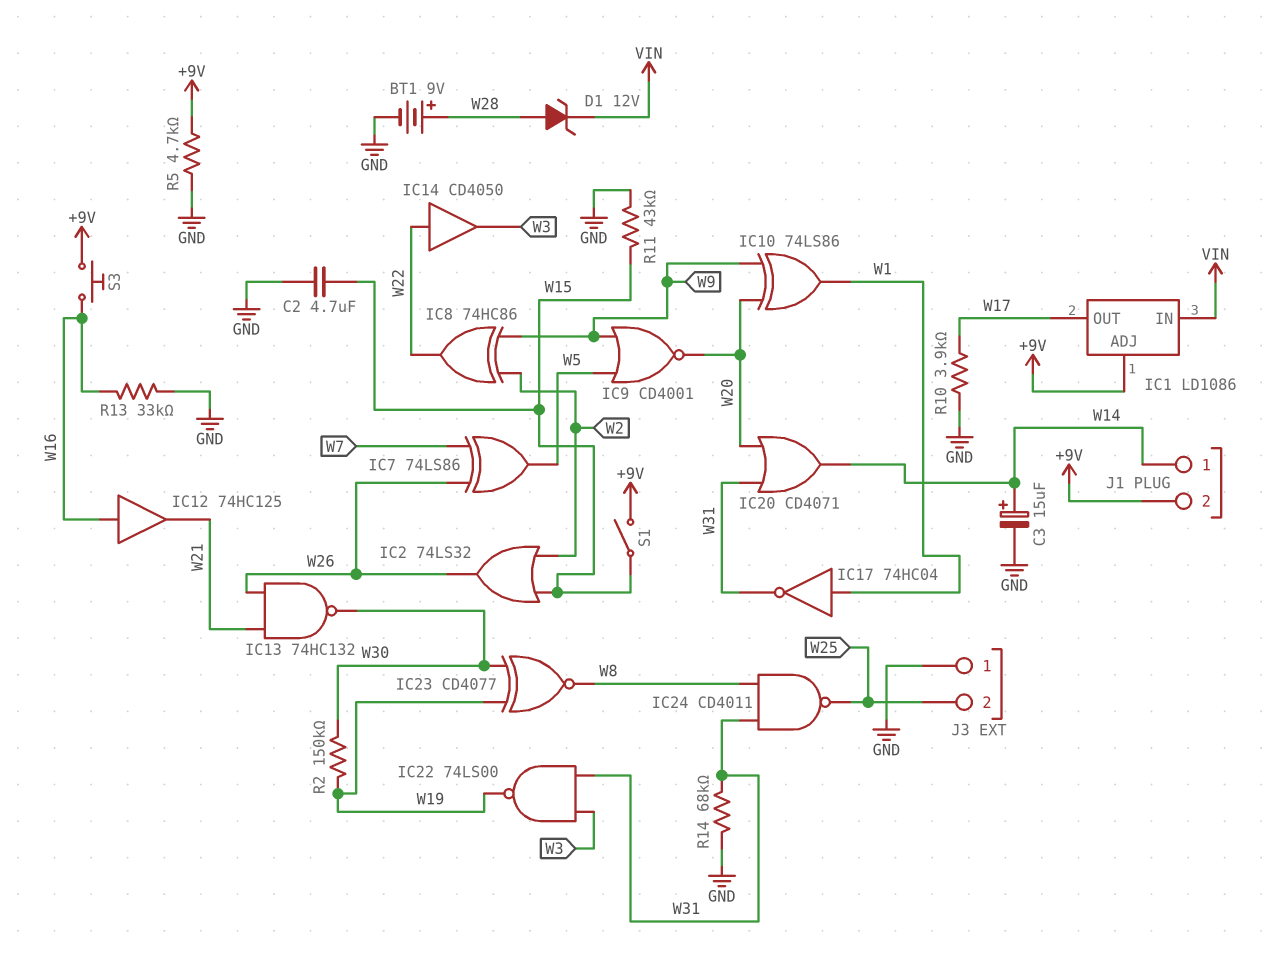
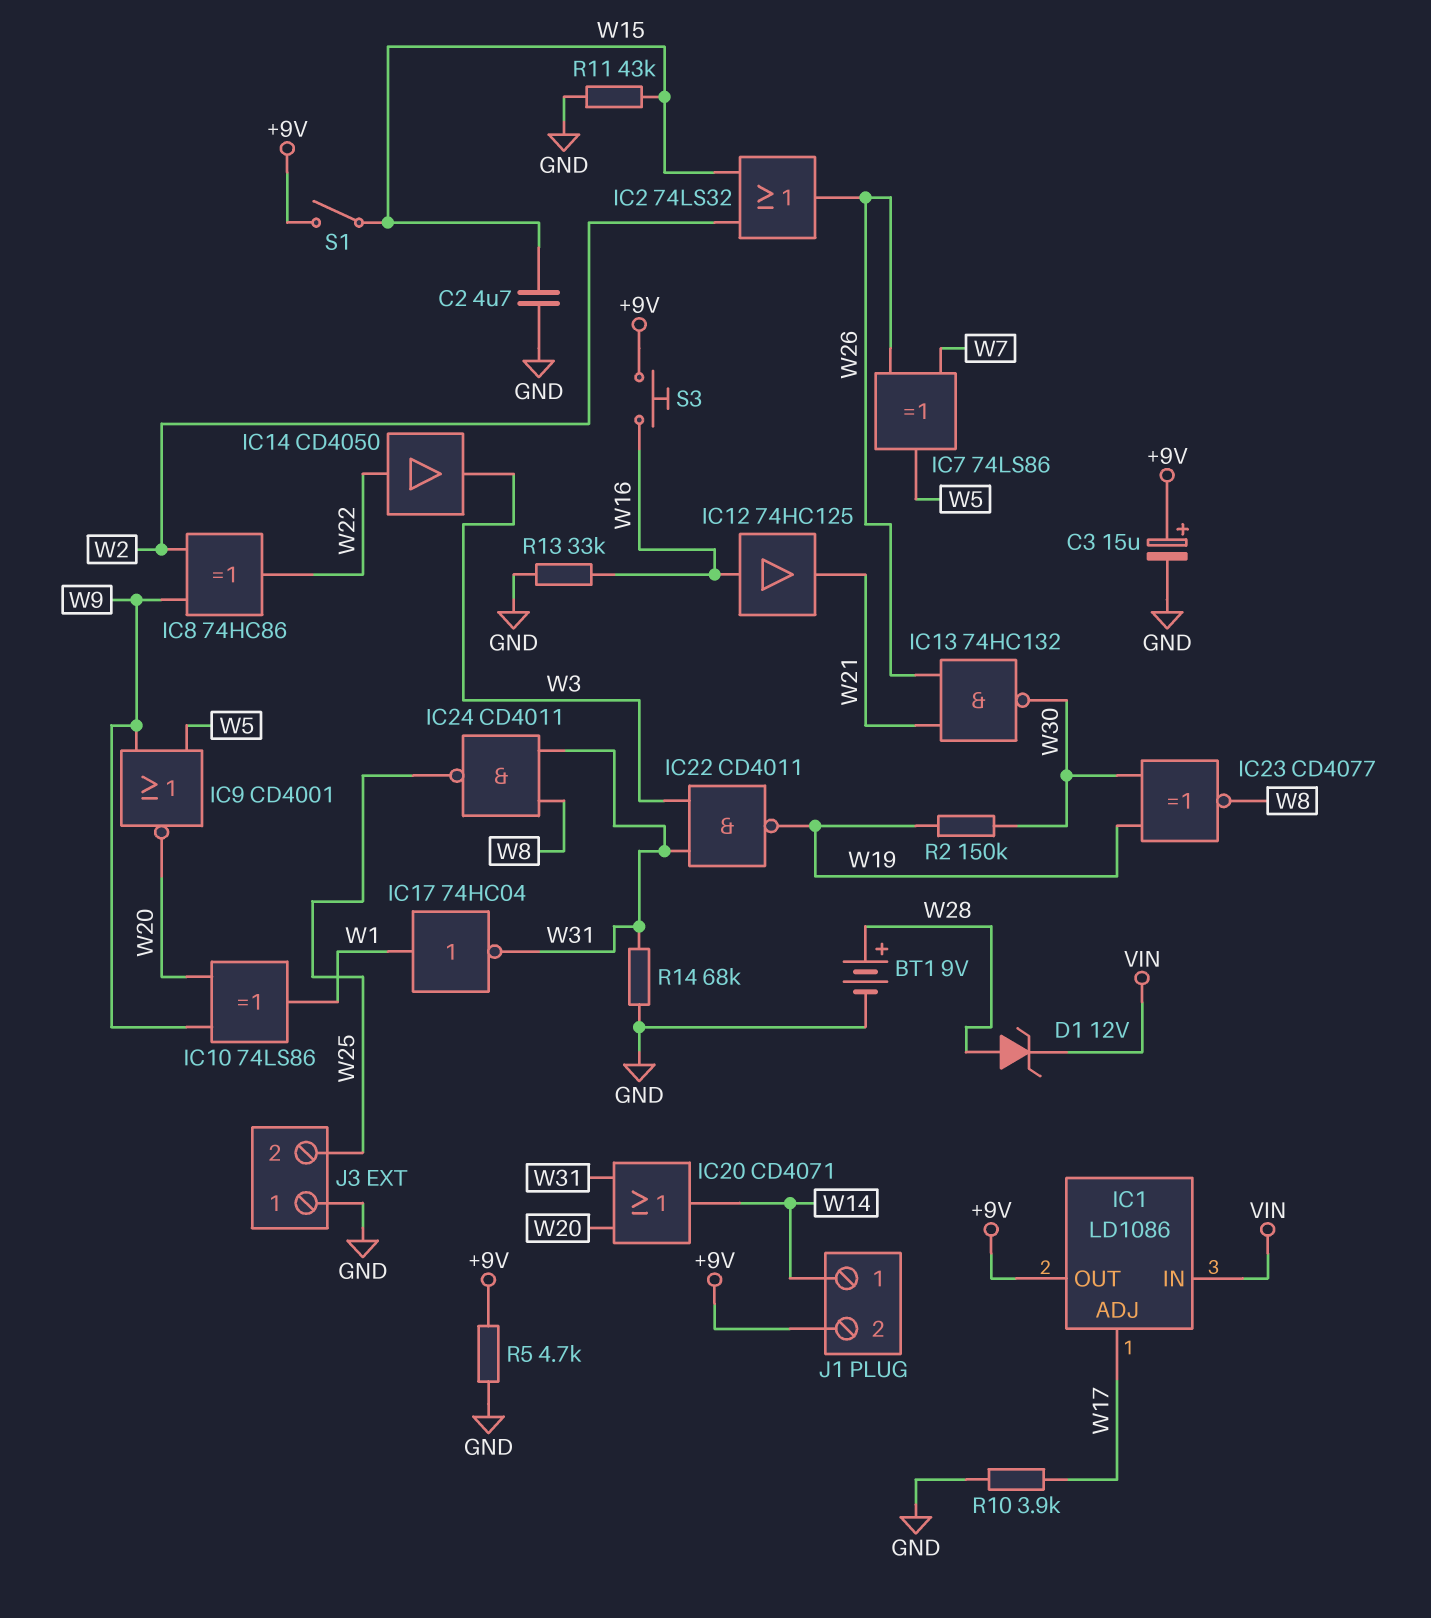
C3: 15uF (plus W14, minus GND) -> 15uF (plus +9V, minus GND)
IC1 pin ADJ: +9V -> W17
IC1 pin OUT: W17 -> +9V
IC22: NAND 74LS00 (in W3, in W31, out W19) -> NAND CD4011 (in W3, in W31, out W19)

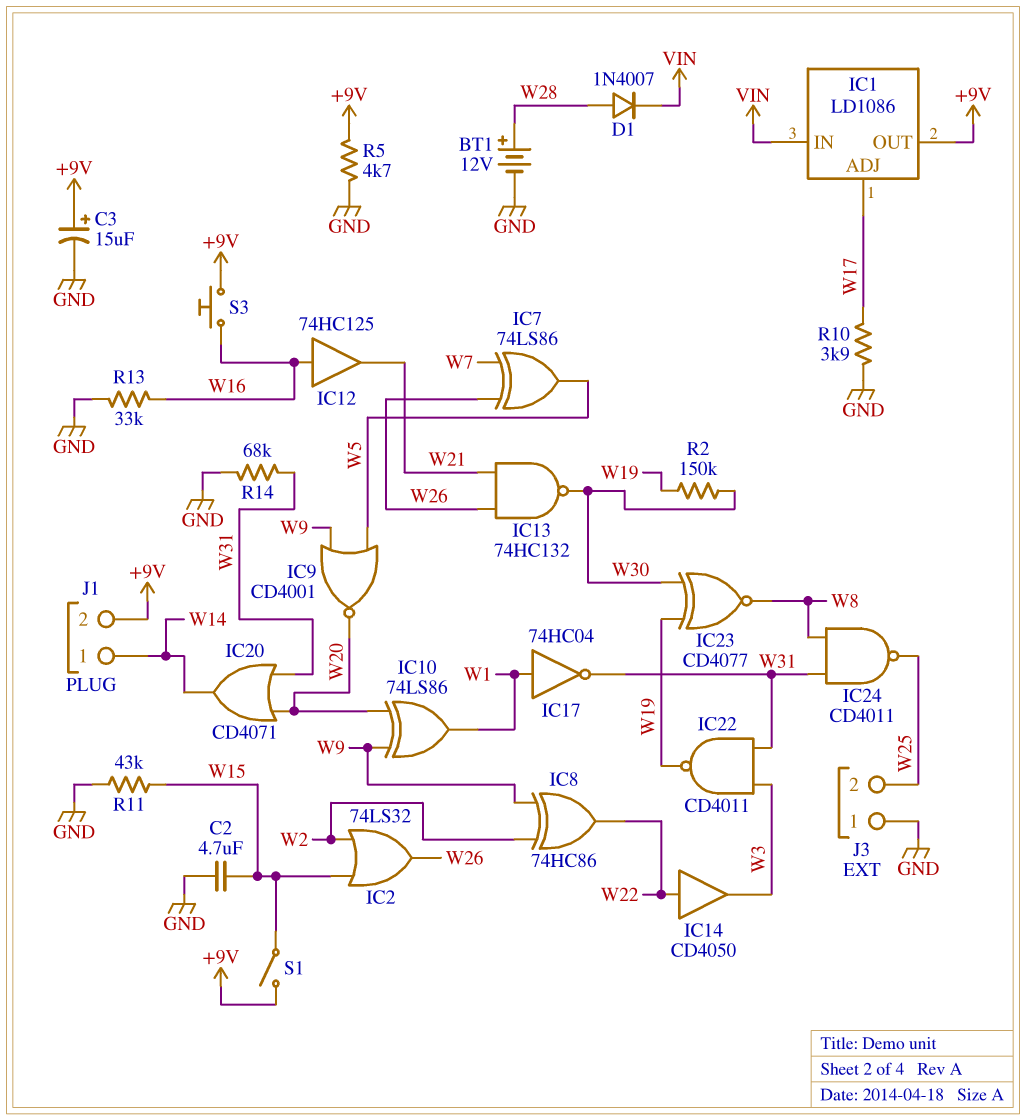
BT1: 9V (plus W28, minus GND) -> 12V (plus W28, minus GND)
D1: zener 12V (A W28, K VIN) -> diode 1N4007 (A W28, K VIN)

